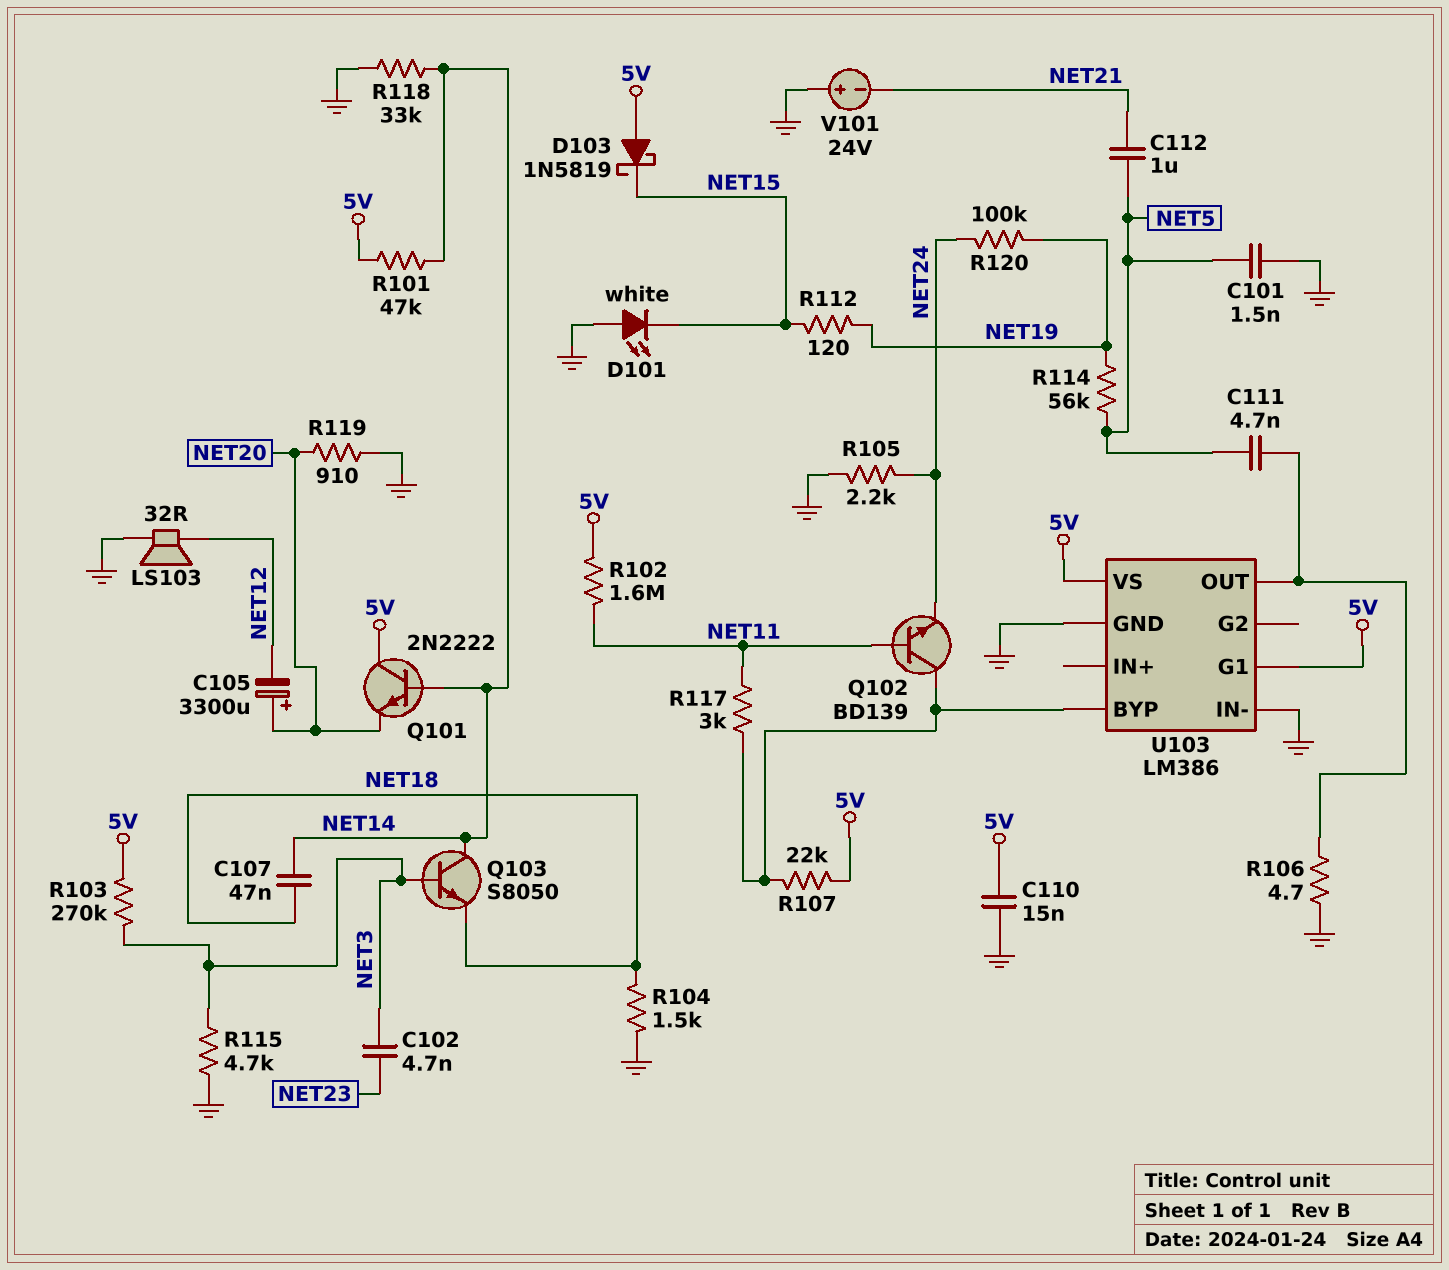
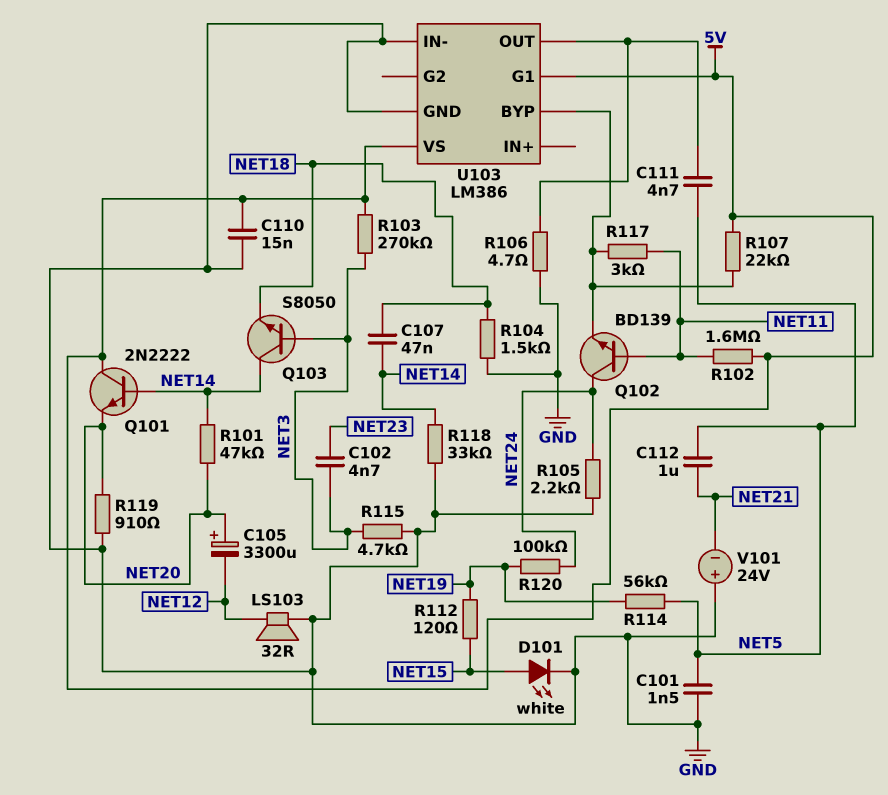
D101: LED white (A GND, K NET15) -> LED white (A NET15, K GND)
D103: schottky 1N5819 (A 5V, K NET15) -> none
Q102: NPN BD139 (B NET11, C U103/BYP, E NET24) -> NPN BD139 (B NET11, C NET24, E U103/BYP)
R101: 47k (5V, NET14) -> 47k (NET14, NET20)

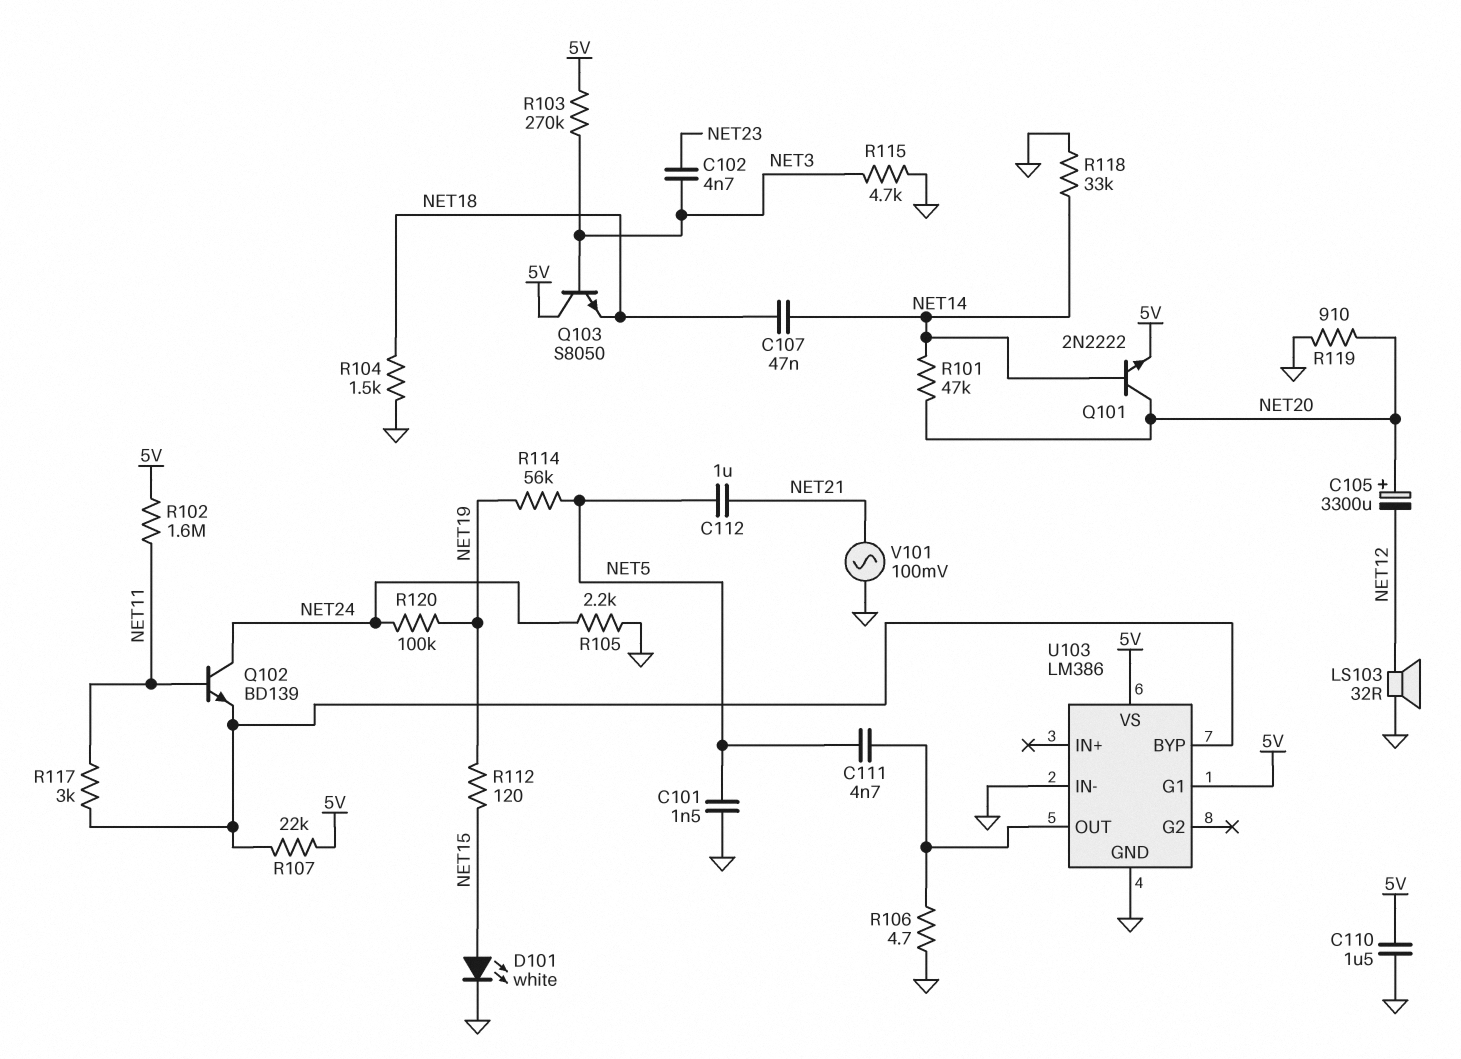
C110: 15nF (5V, GND) -> 1.5uF (5V, GND)
Q101: NPN 2N2222 (B NET14, C 5V, E NET20) -> NPN 2N2222 (B NET14, C NET20, E 5V)
Q103: NPN S8050 (B NET3, C NET14, E NET18) -> NPN S8050 (B NET3, C 5V, E NET18)
V101: 24V (plus GND, minus NET21) -> AC 100mV (GND, NET21)

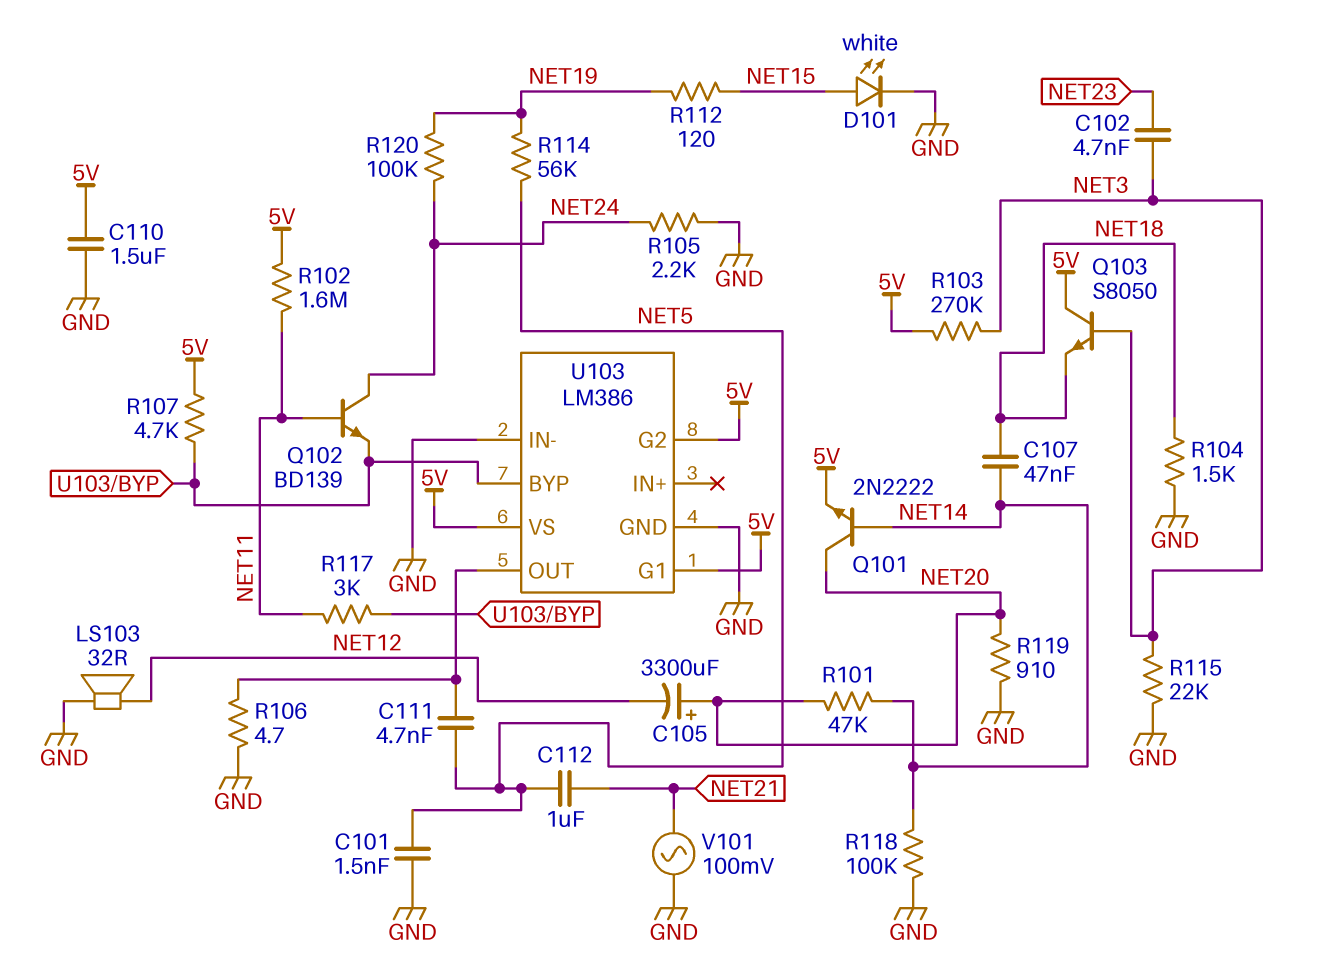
R107: 22k (5V, U103/BYP) -> 4.7k (5V, U103/BYP)
R115: 4.7k (GND, NET3) -> 22k (GND, NET3)
R118: 33k (GND, NET14) -> 100k (GND, NET14)
U103 pin G2: none -> 5V

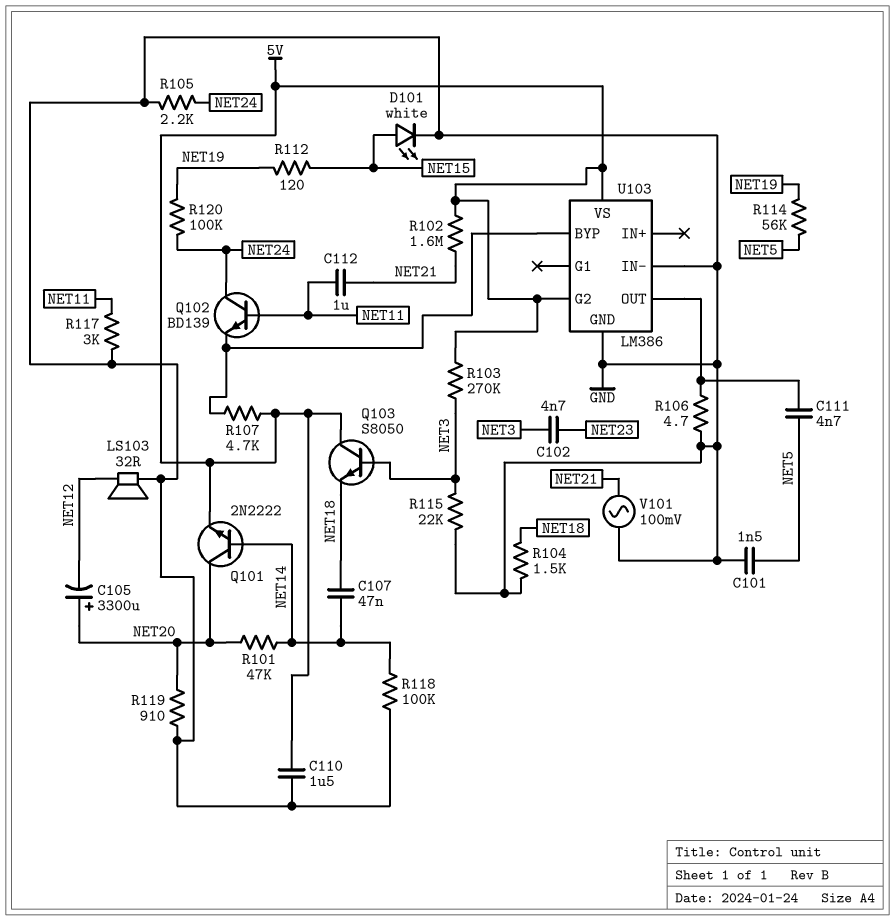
C112: 1uF (NET5, NET21) -> 1uF (NET11, NET21)
R102: 1.6M (5V, NET11) -> 1.6M (5V, NET21)
R117: 3k (NET11, U103/BYP) -> 3k (GND, NET11)
U103 pin G1: 5V -> none

